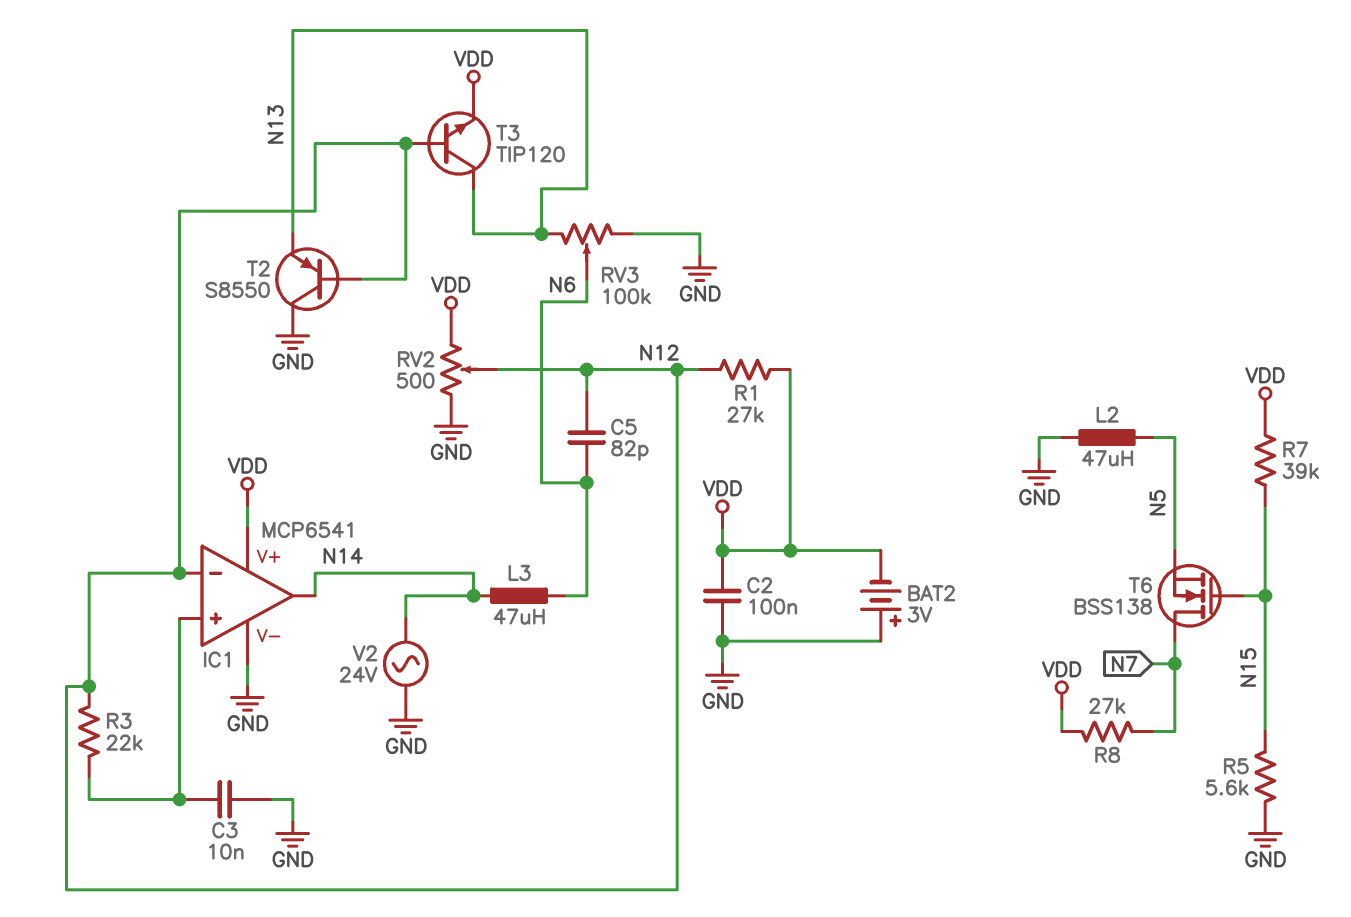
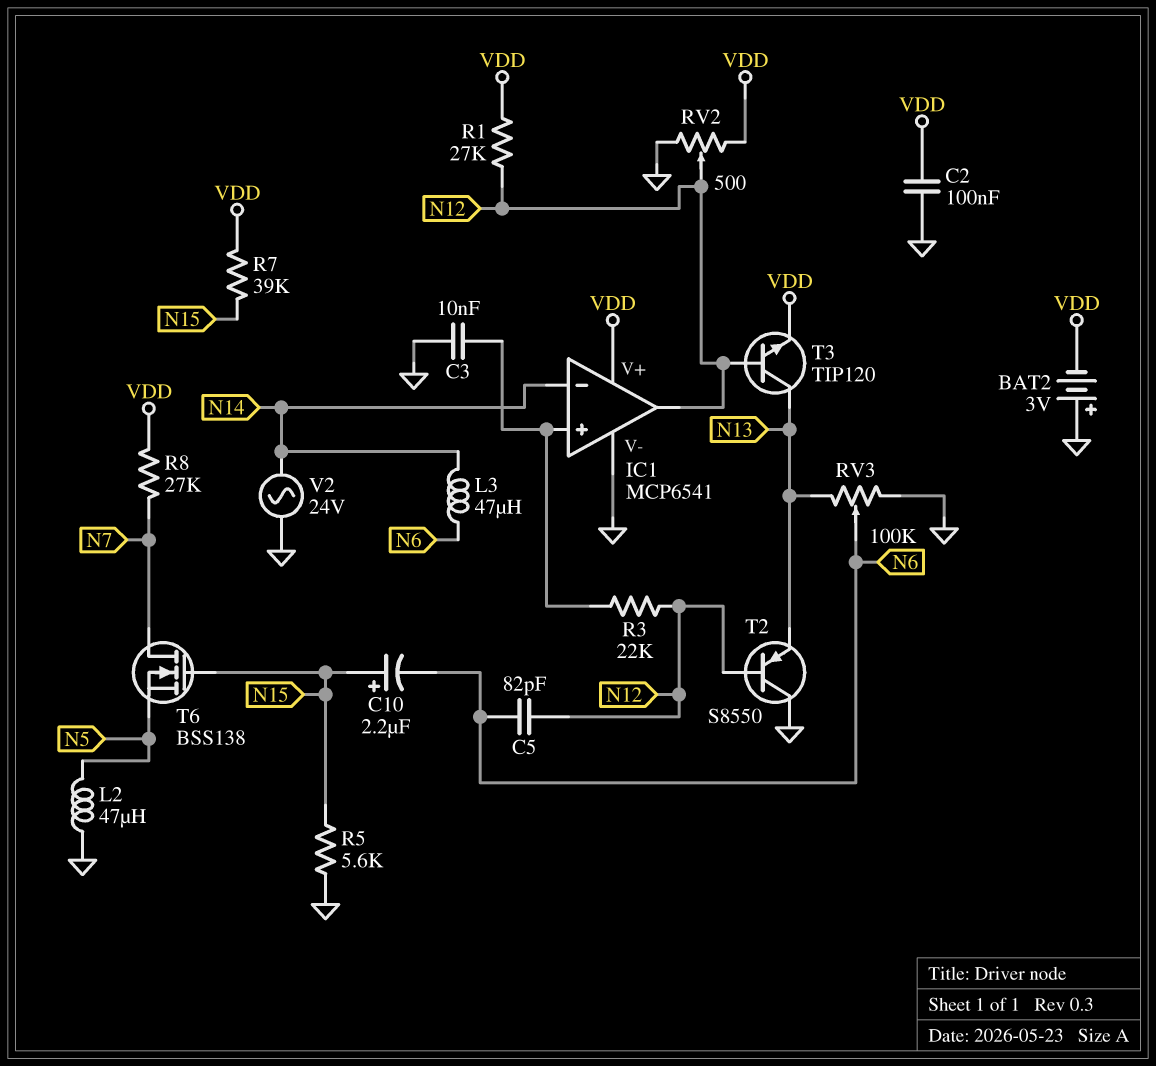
C10: none -> 2.2uF (plus N15, minus N6)
IC1 pin in-: N12 -> N14
IC1 pin out: N14 -> N12

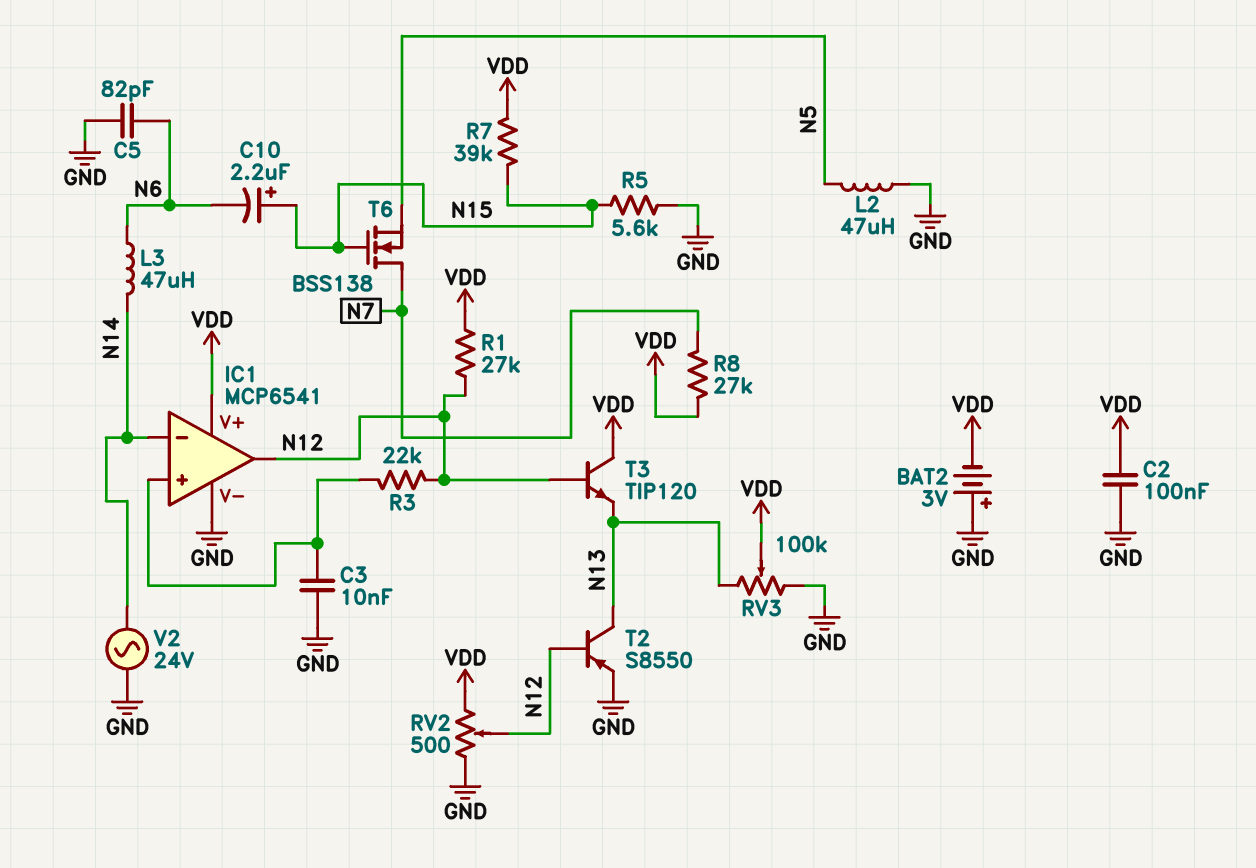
C5: 82pF (N6, N12) -> 82pF (GND, N6)
RV3: 100k (GND, N13, wiper N6) -> 100k (GND, N13, wiper VDD)
T2: PNP S8550 (B N12, C GND, E N13) -> PNP S8550 (B N12, C N13, E GND)
T3: NPN TIP120 (B N12, C N13, E VDD) -> NPN TIP120 (B N12, C VDD, E N13)

